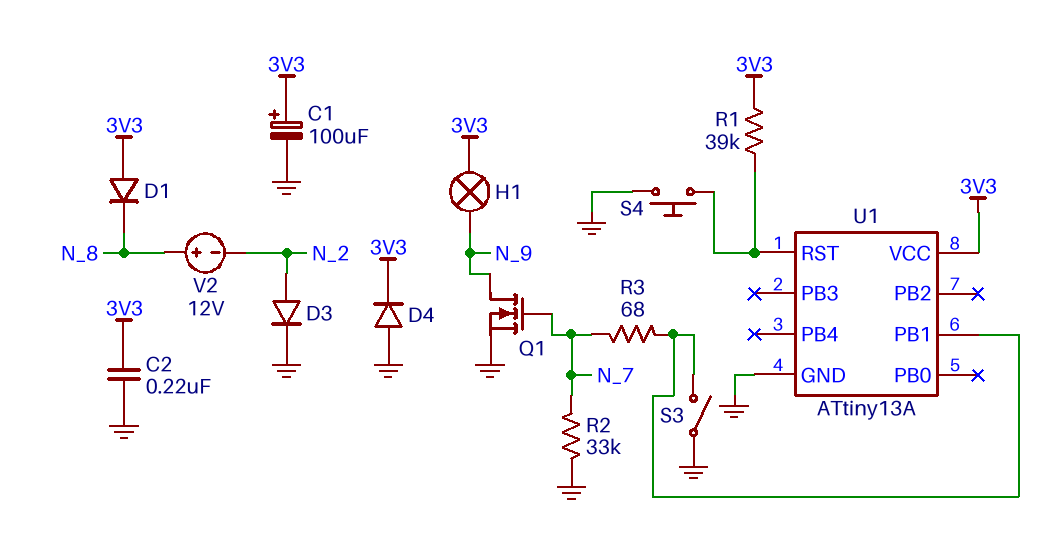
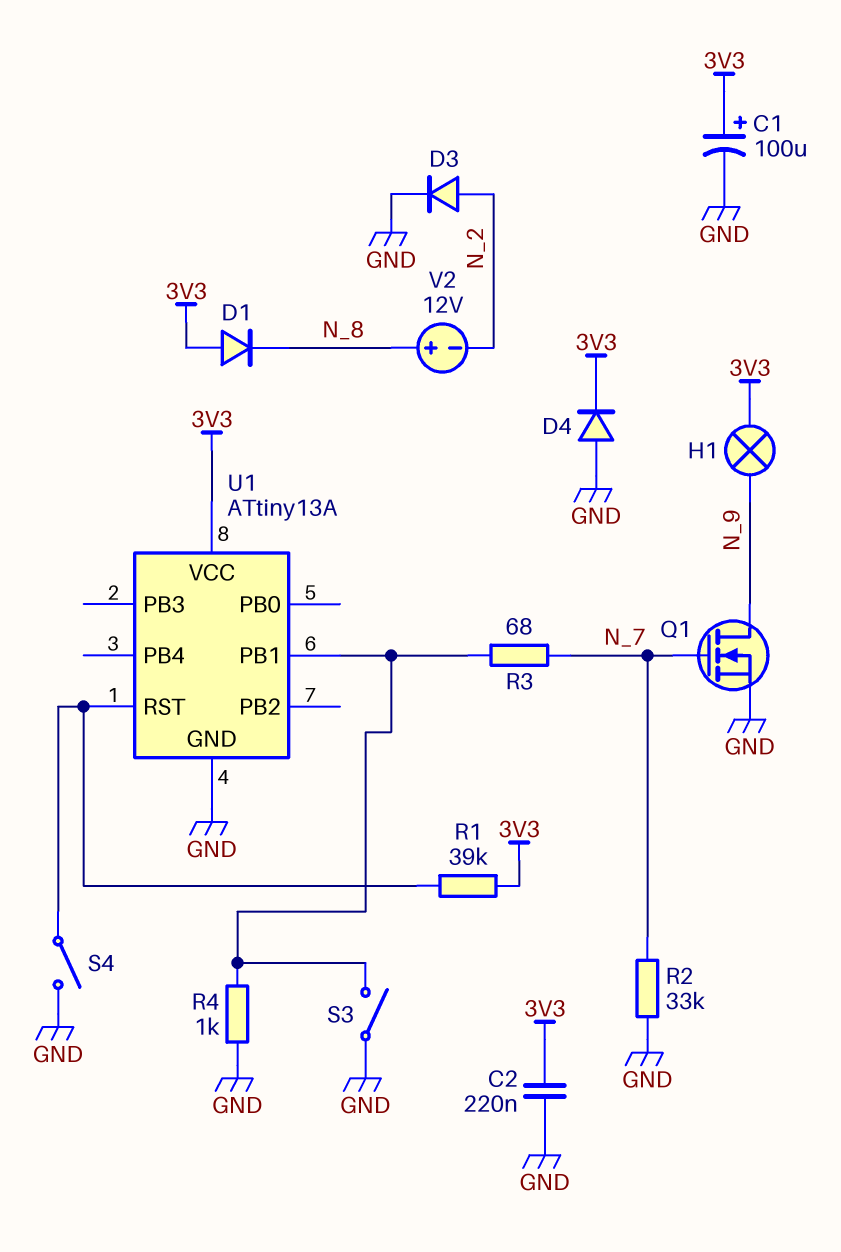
R4: none -> 1k (GND, U1/PB1)
S4: button (GND, U1/RST) -> switch (GND, U1/RST)

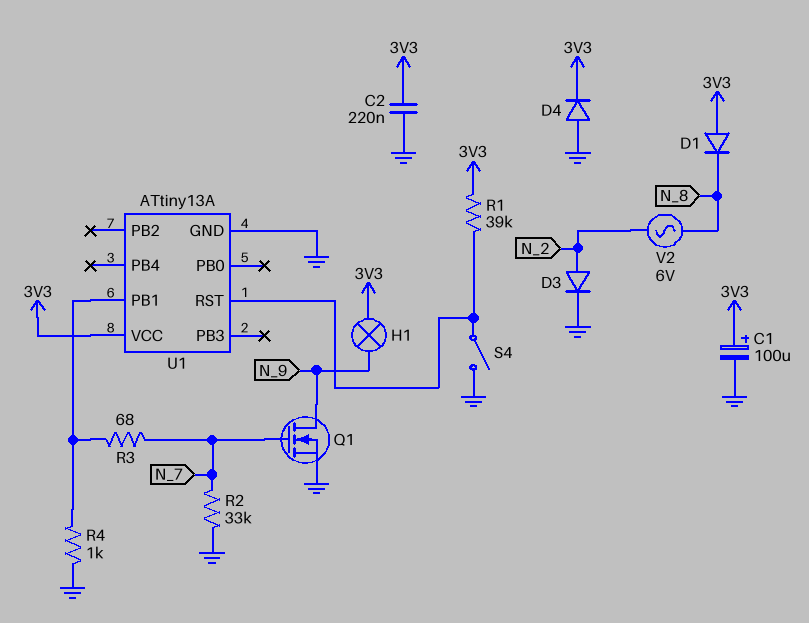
S3: switch (GND, U1/PB1) -> none
V2: 12V (plus N_8, minus N_2) -> AC 6V (N_2, N_8)

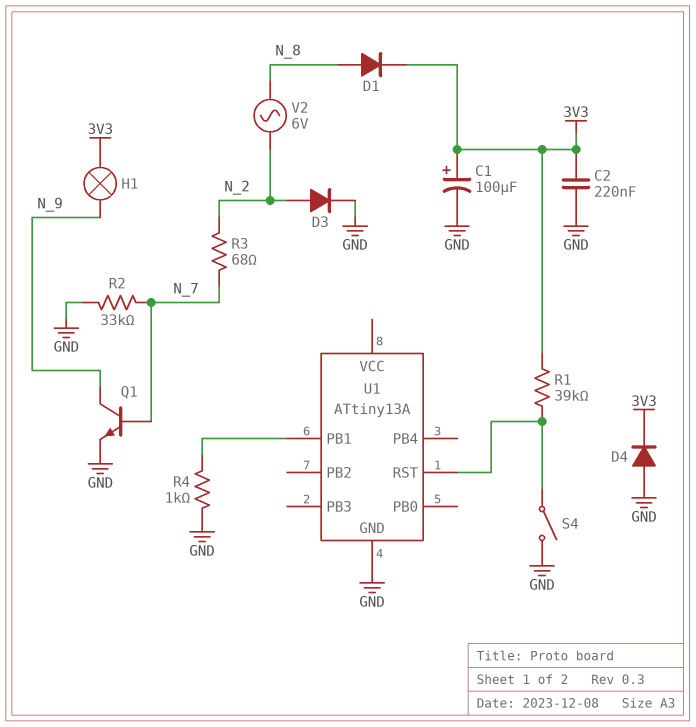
D1: diode (A 3V3, K N_8) -> diode (A N_8, K 3V3)
Q1: NMOS (G N_7, D N_9, S GND) -> NPN (B N_7, C N_9, E GND)
R3: 68 (N_7, U1/PB1) -> 68 (N_2, N_7)
U1 pin VCC: 3V3 -> none

